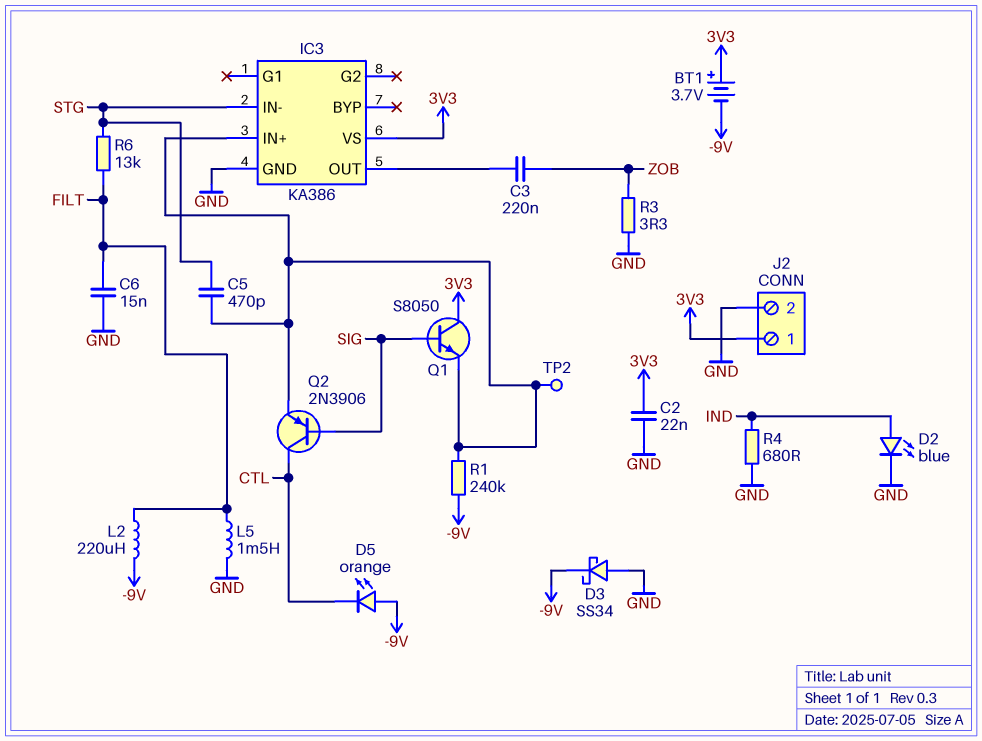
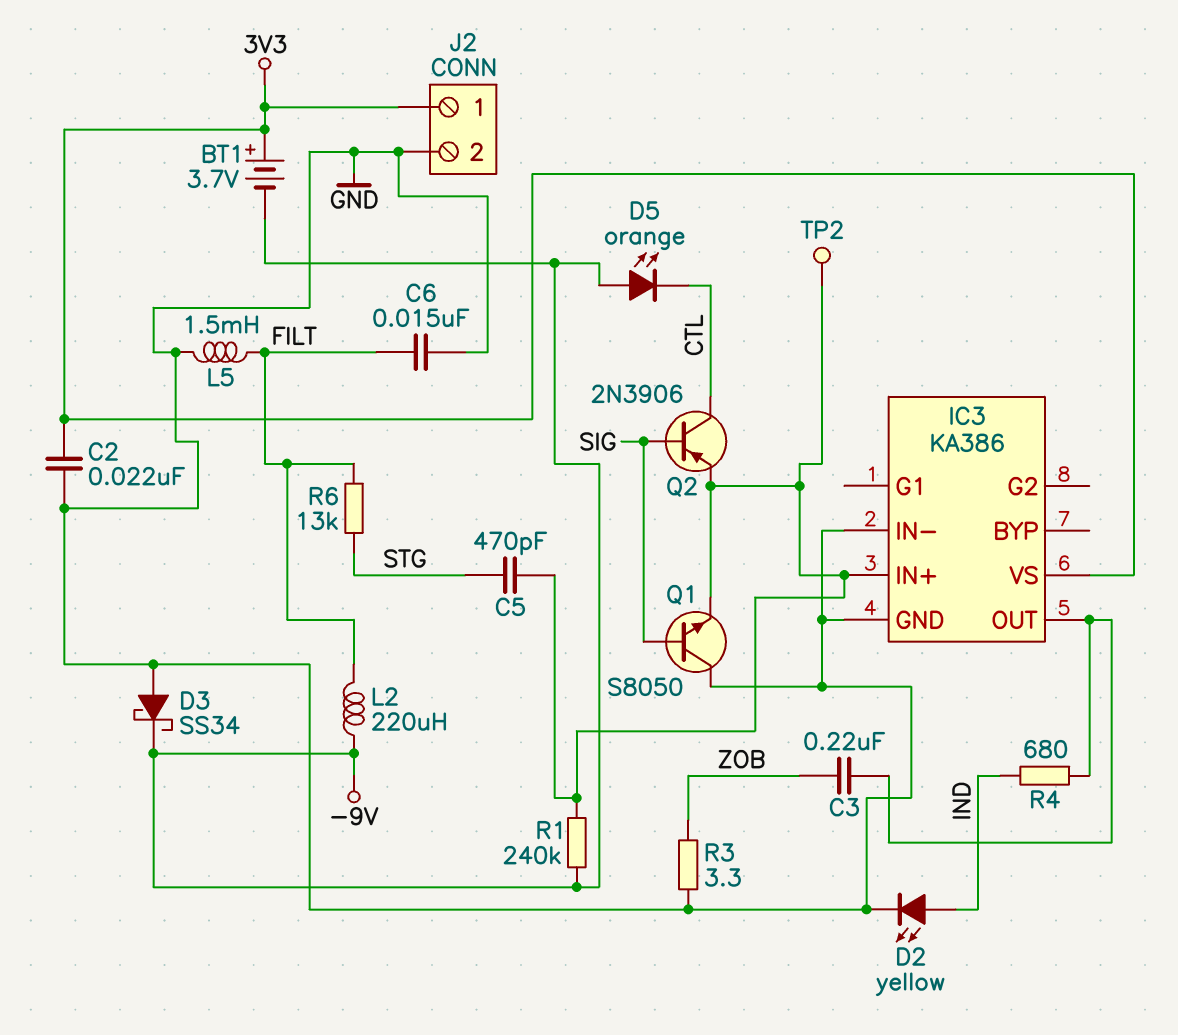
D2: LED blue (A IND, K GND) -> LED yellow (A IND, K GND)
IC3 pin IN-: STG -> GND
Q1: NPN S8050 (B SIG, C 3V3, E IC3/IN+) -> NPN S8050 (B SIG, C GND, E IC3/IN+)
R4: 680 (GND, IND) -> 680 (IC3/OUT, IND)

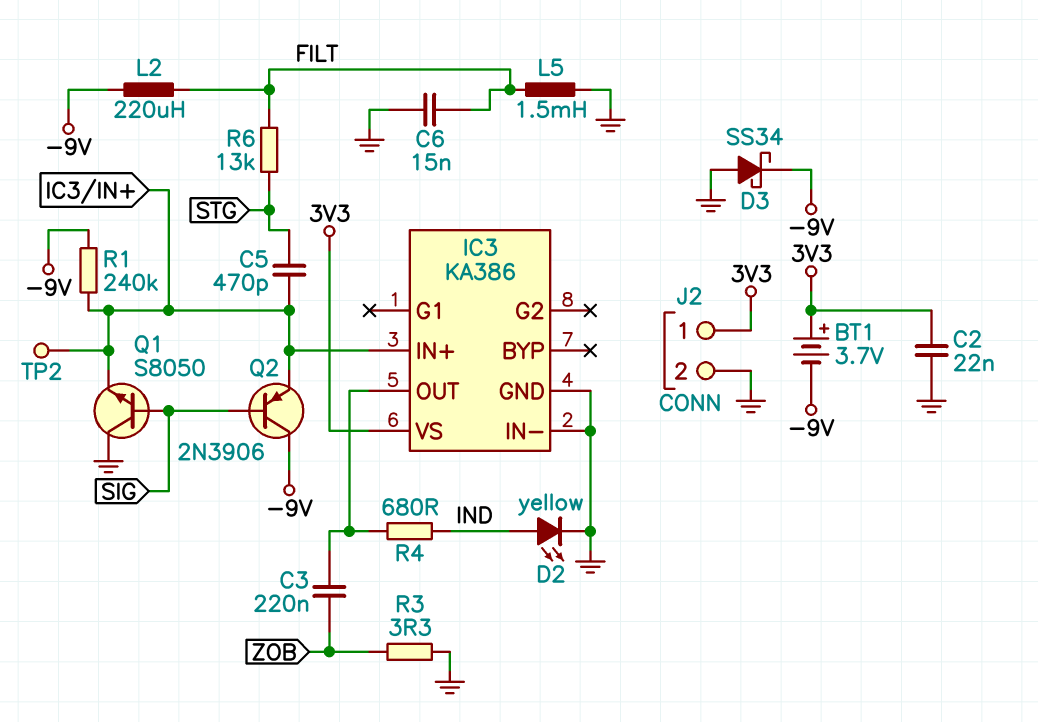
D5: LED orange (A -9V, K CTL) -> none
Q2: PNP 2N3906 (B SIG, C CTL, E IC3/IN+) -> PNP 2N3906 (B SIG, C -9V, E IC3/IN+)

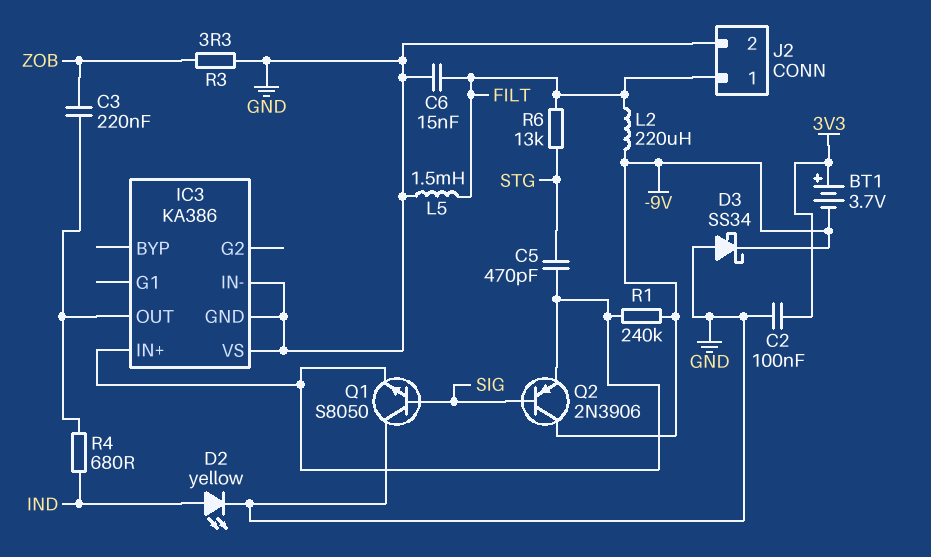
C2: 22nF (3V3, GND) -> 100nF (3V3, GND)
IC3 pin VS: 3V3 -> GND
J2 pin 1: 3V3 -> FILT
TP2: test point (IC3/IN+) -> none

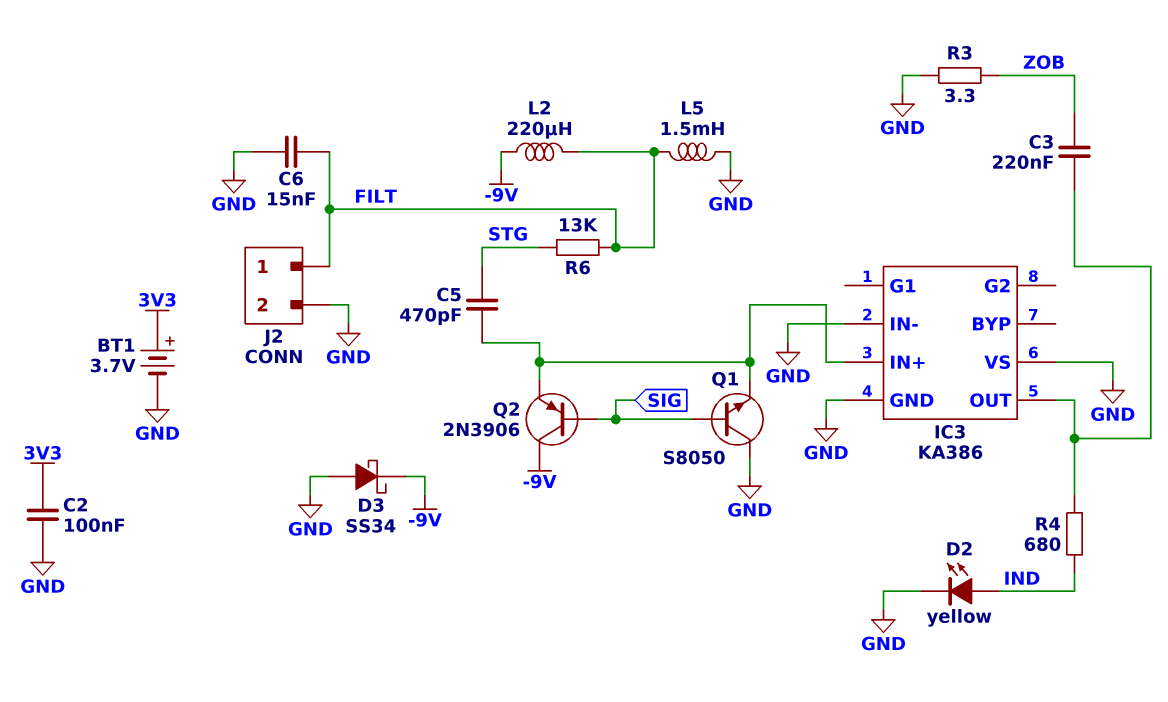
BT1: 3.7V (plus 3V3, minus -9V) -> 3.7V (plus 3V3, minus GND)
R1: 240k (-9V, IC3/IN+) -> none

